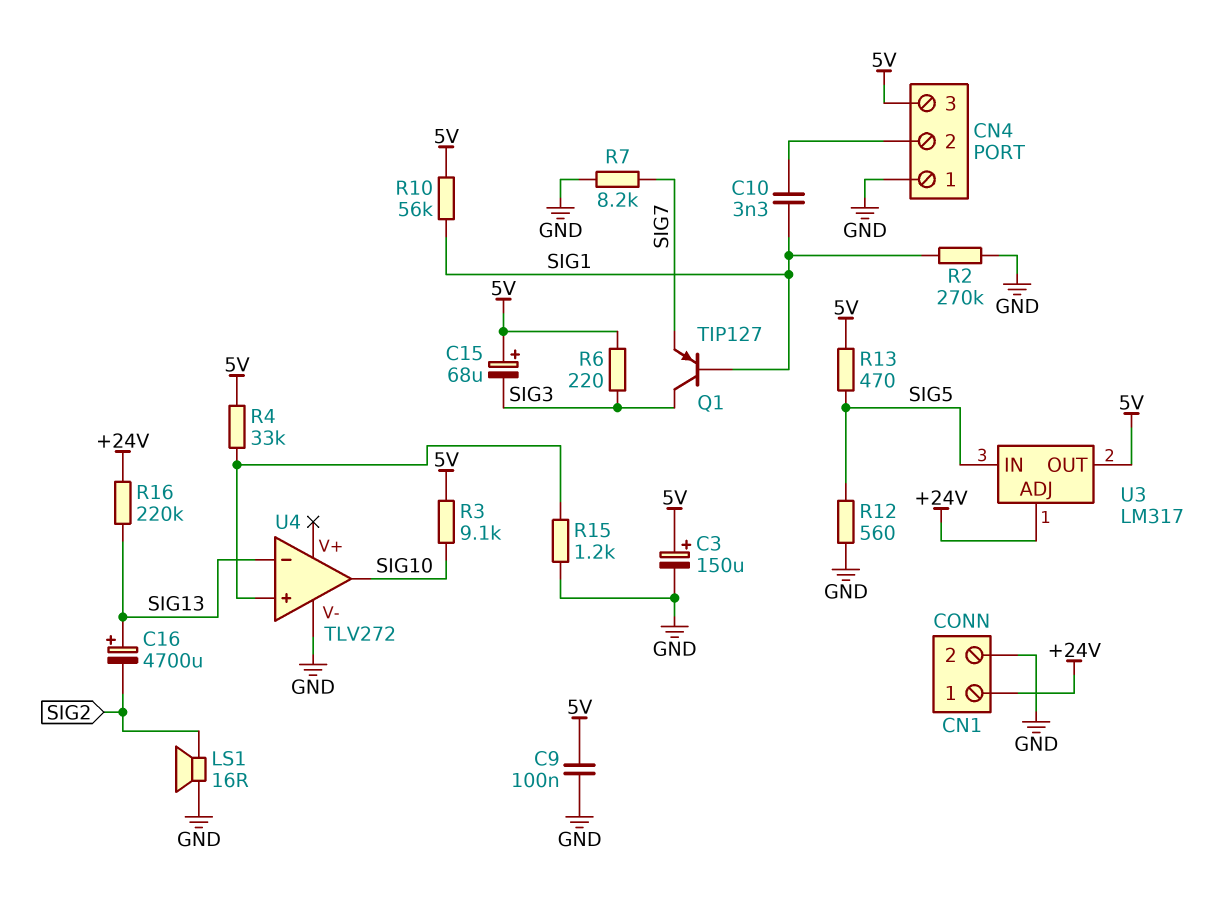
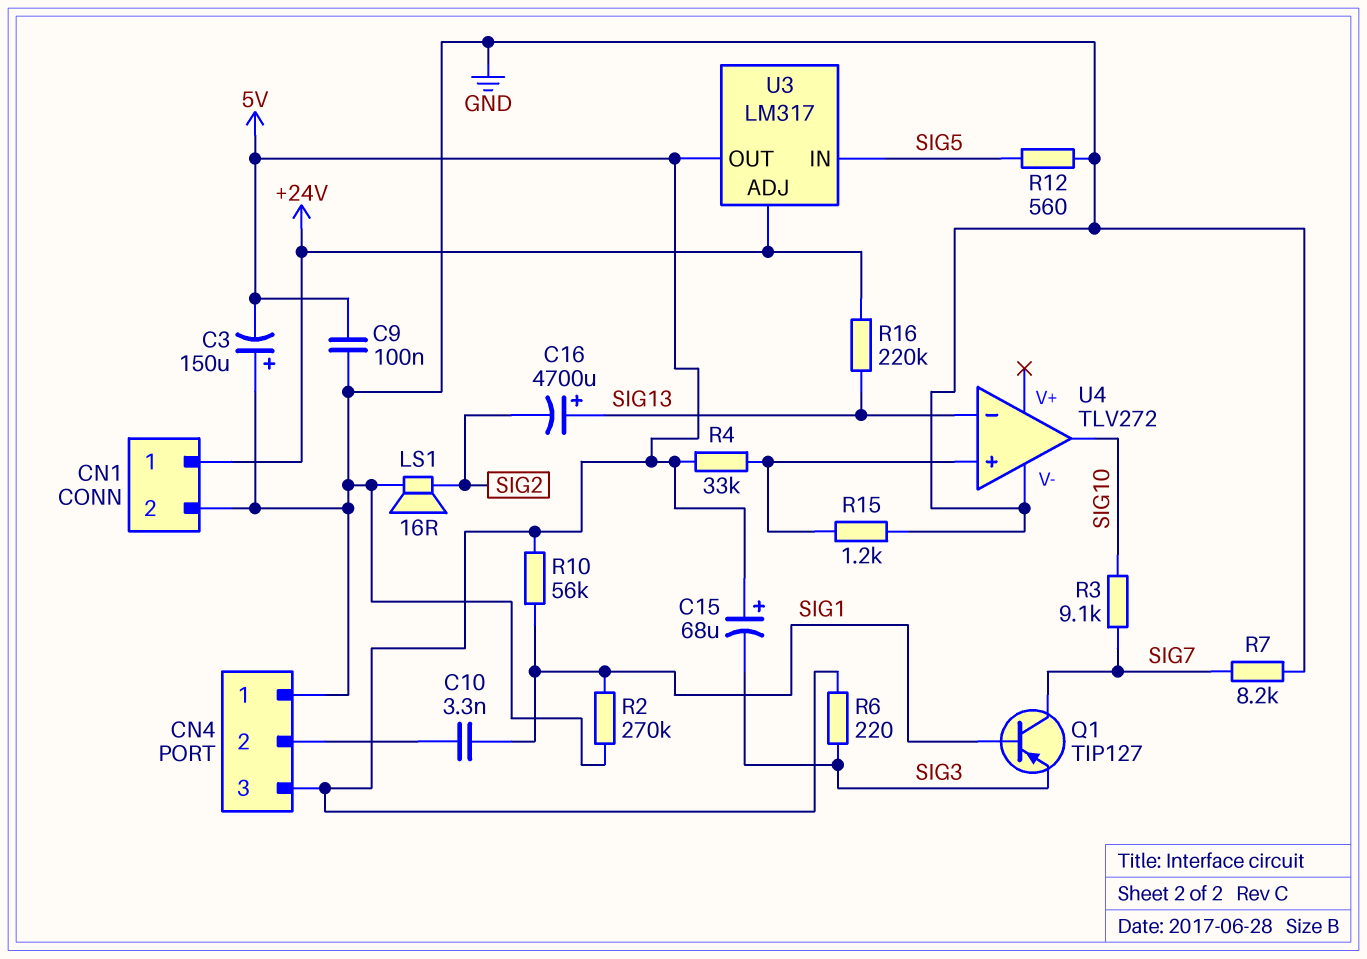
C3: 150uF (plus 5V, minus GND) -> 150uF (plus GND, minus 5V)
Q1: PNP TIP127 (B SIG1, C SIG3, E SIG7) -> PNP TIP127 (B SIG1, C SIG7, E SIG3)
R3: 9.1k (5V, SIG10) -> 9.1k (SIG7, SIG10)
R13: 470 (5V, SIG5) -> none

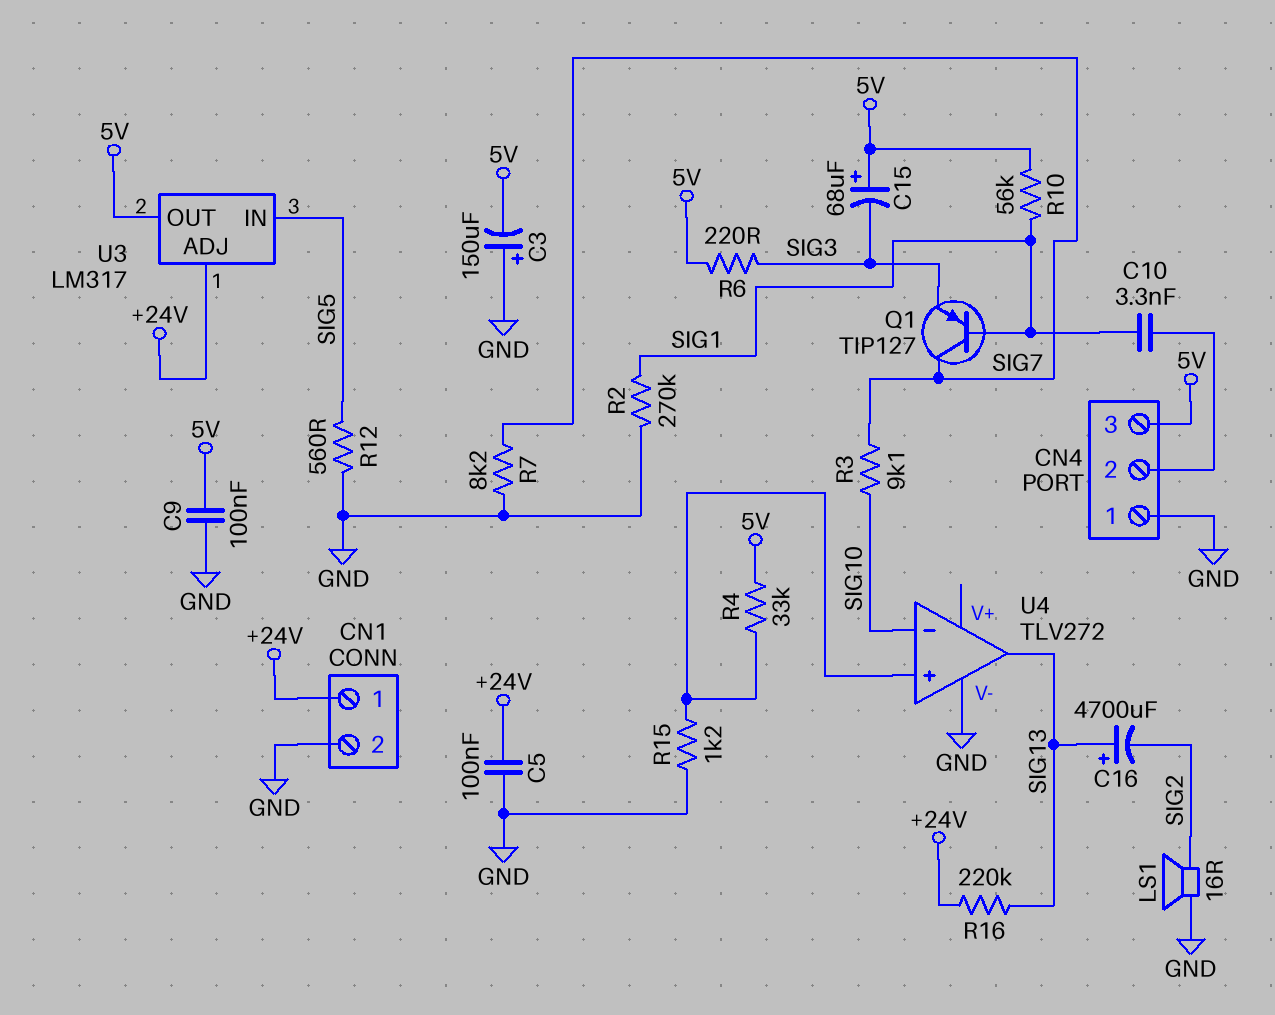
C5: none -> 100nF (+24V, GND)
U4 pin in-: SIG13 -> SIG10
U4 pin out: SIG10 -> SIG13

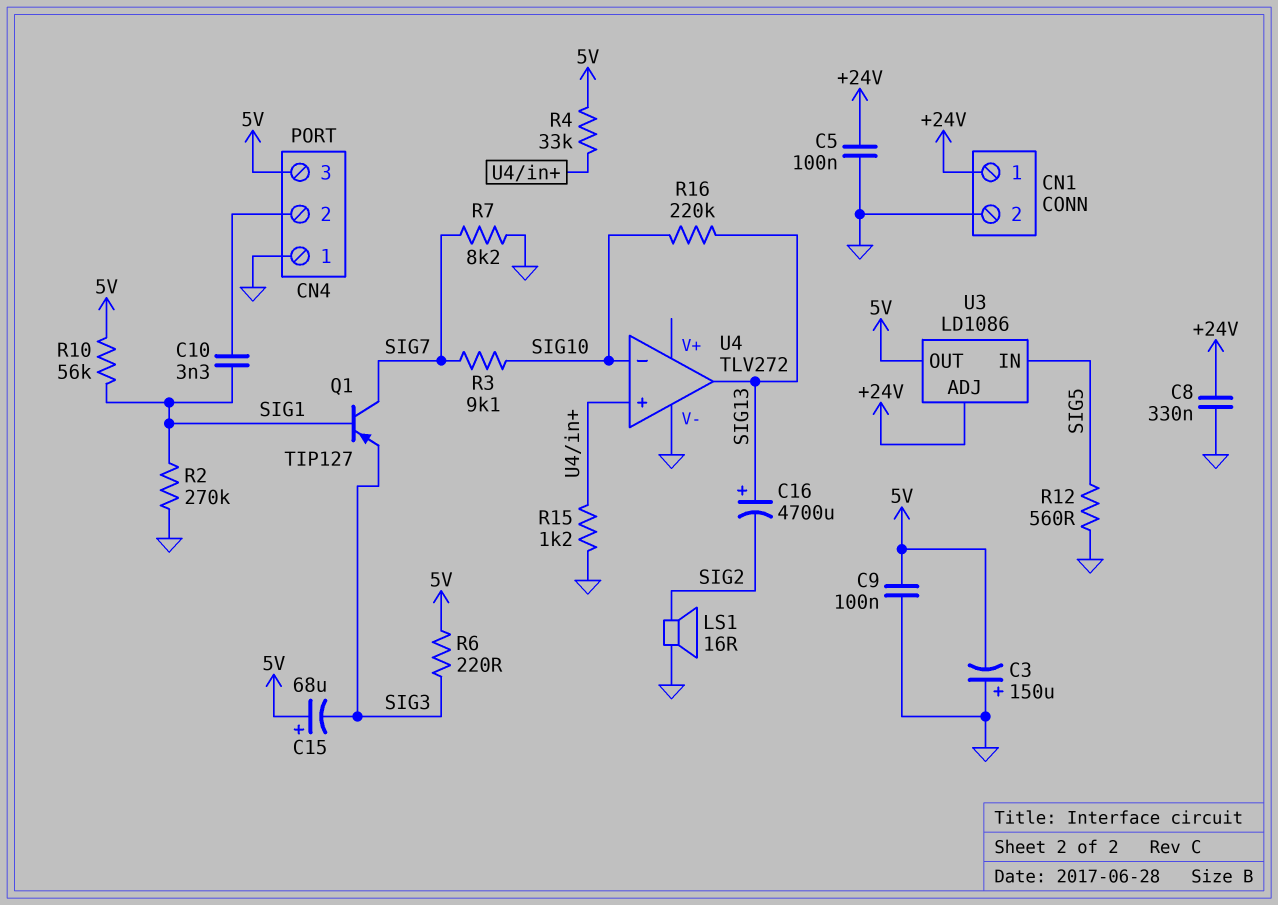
C8: none -> 330nF (+24V, GND)
R16: 220k (+24V, SIG13) -> 220k (SIG10, SIG13)
U3: LM317 -> LD1086

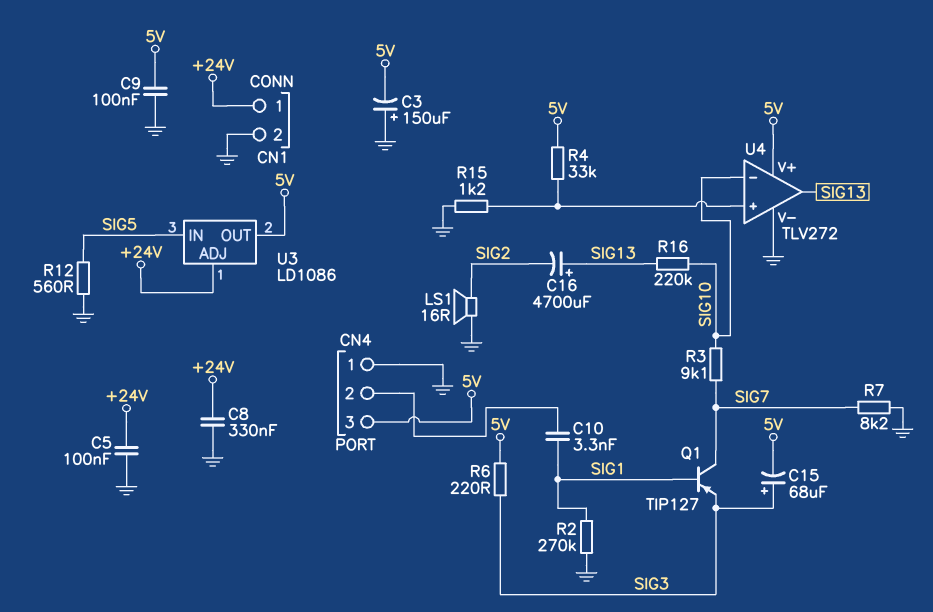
C15: 68uF (plus 5V, minus SIG3) -> 68uF (plus SIG3, minus 5V)
R10: 56k (5V, SIG1) -> none
U4 pin V+: none -> 5V

